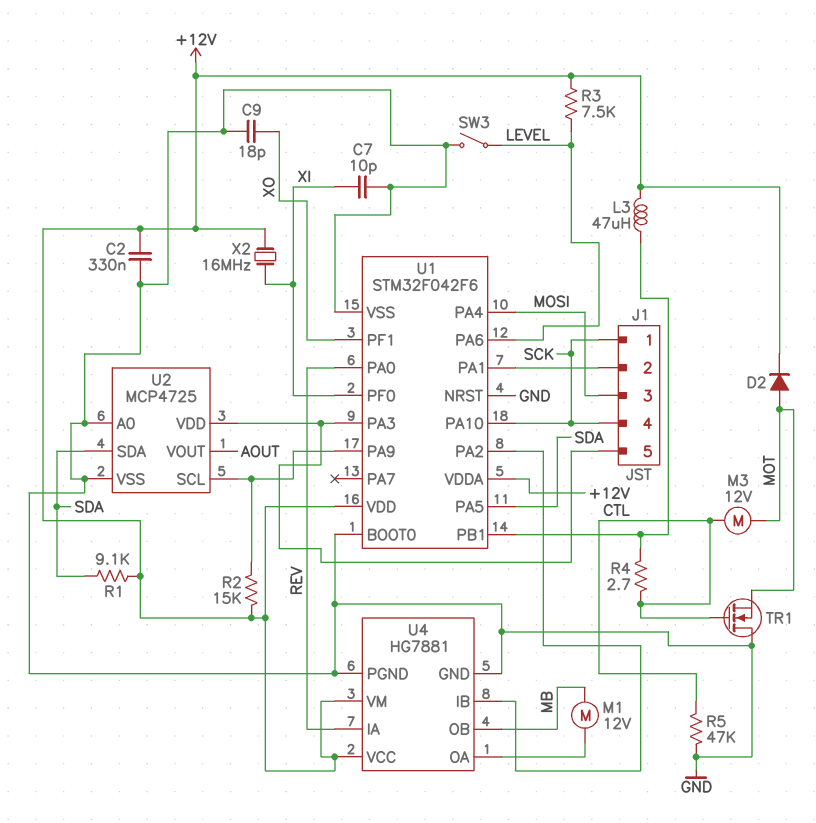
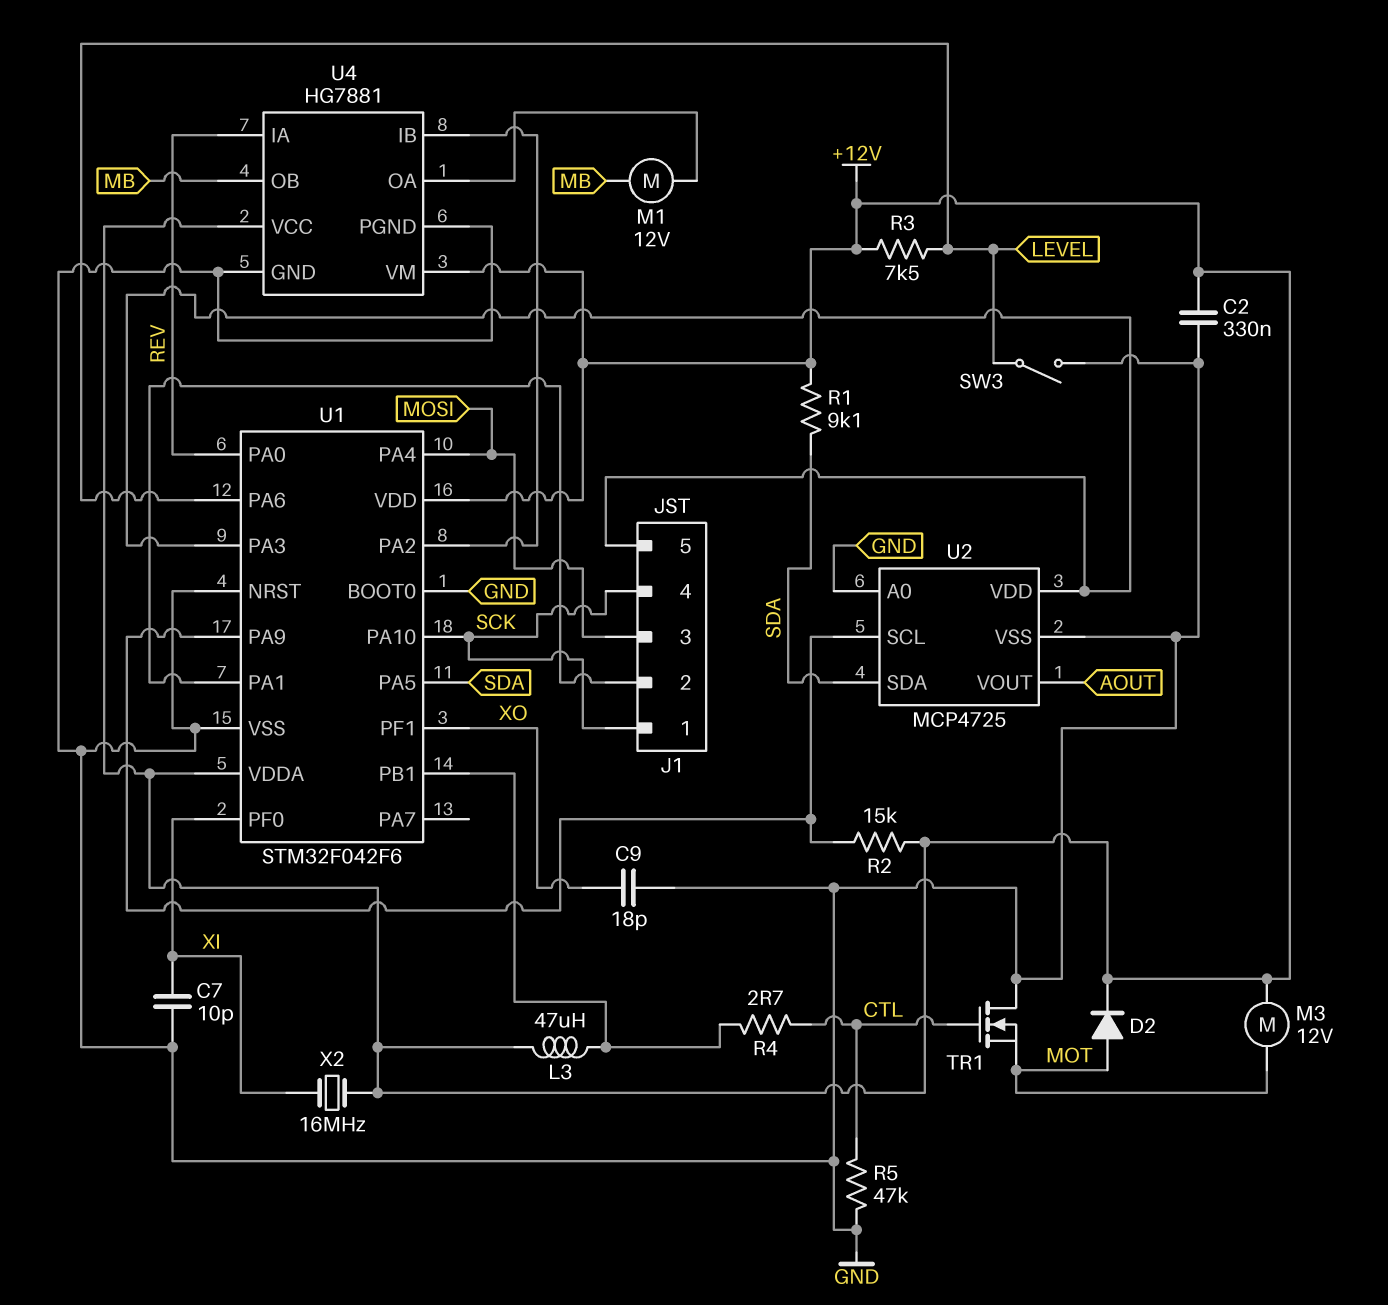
M3: motor 12V (CTL, MOT) -> motor 12V (+12V, MOT)

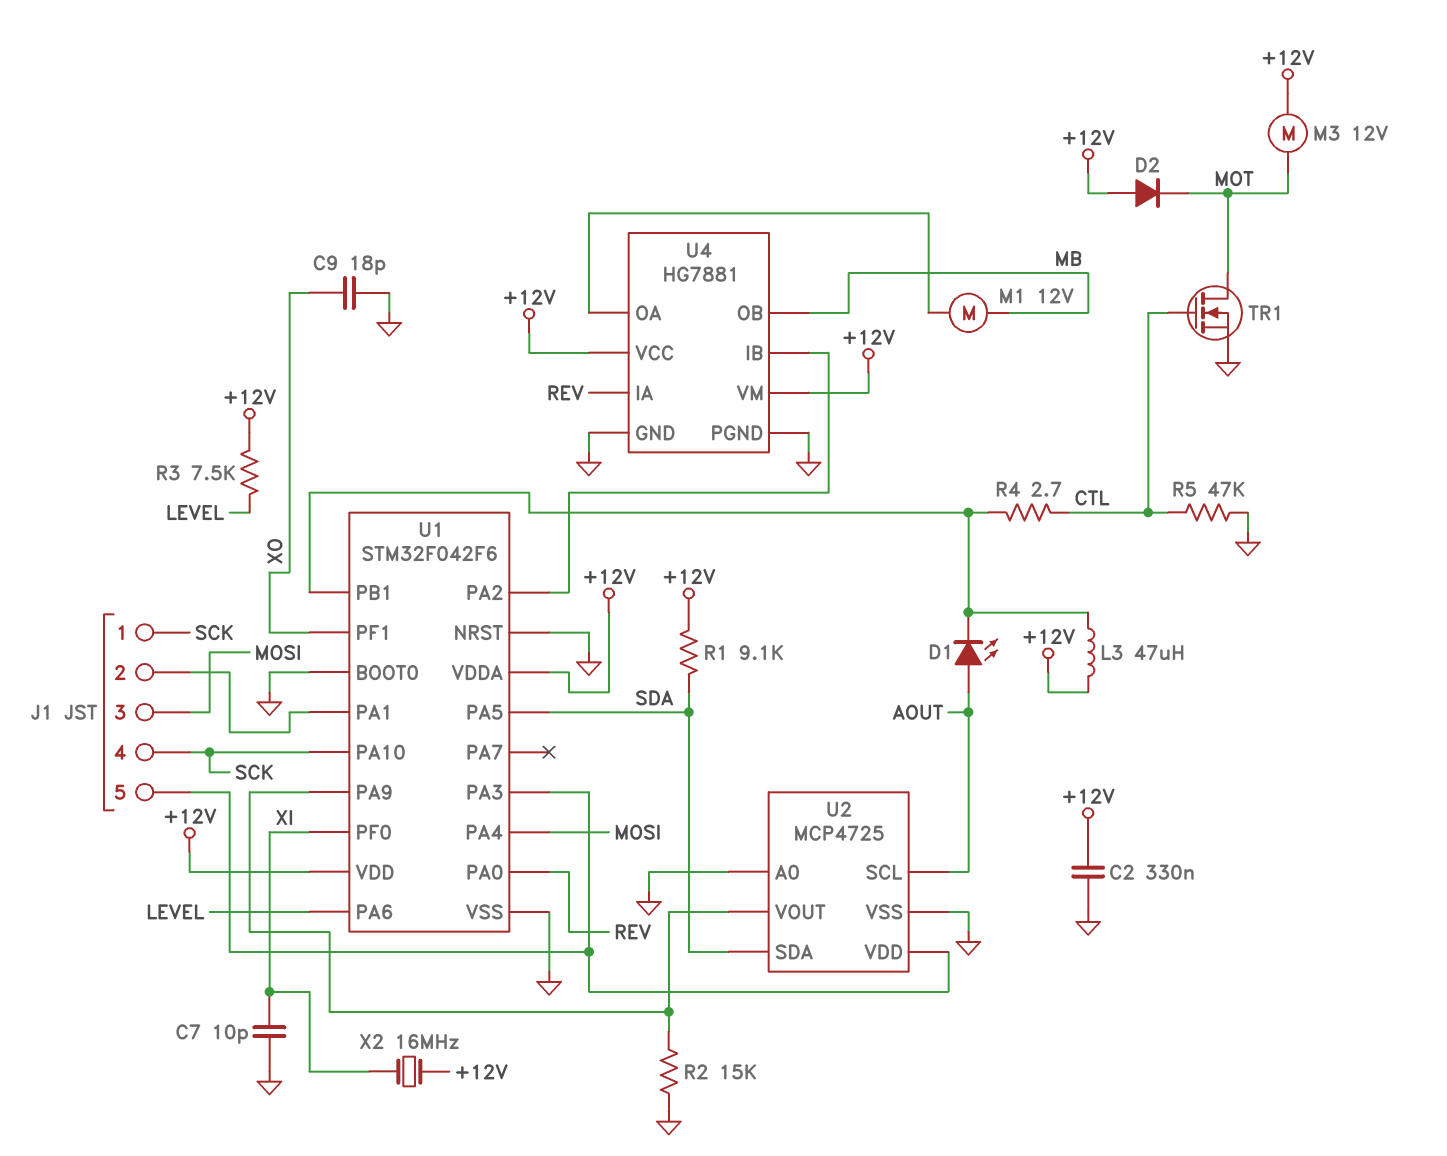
D1: none -> LED (A AOUT, K U1/PB1)
D2: diode (A MOT, K +12V) -> diode (A +12V, K MOT)
R2: 15k (+12V, U1/PA9) -> 15k (GND, U1/PA9)
SW3: switch (GND, LEVEL) -> none
TR1: NMOS (G CTL, D GND, S MOT) -> NMOS (G CTL, D MOT, S GND)
U2 pin SCL: U1/PA9 -> AOUT
U2 pin VOUT: AOUT -> U1/PA9

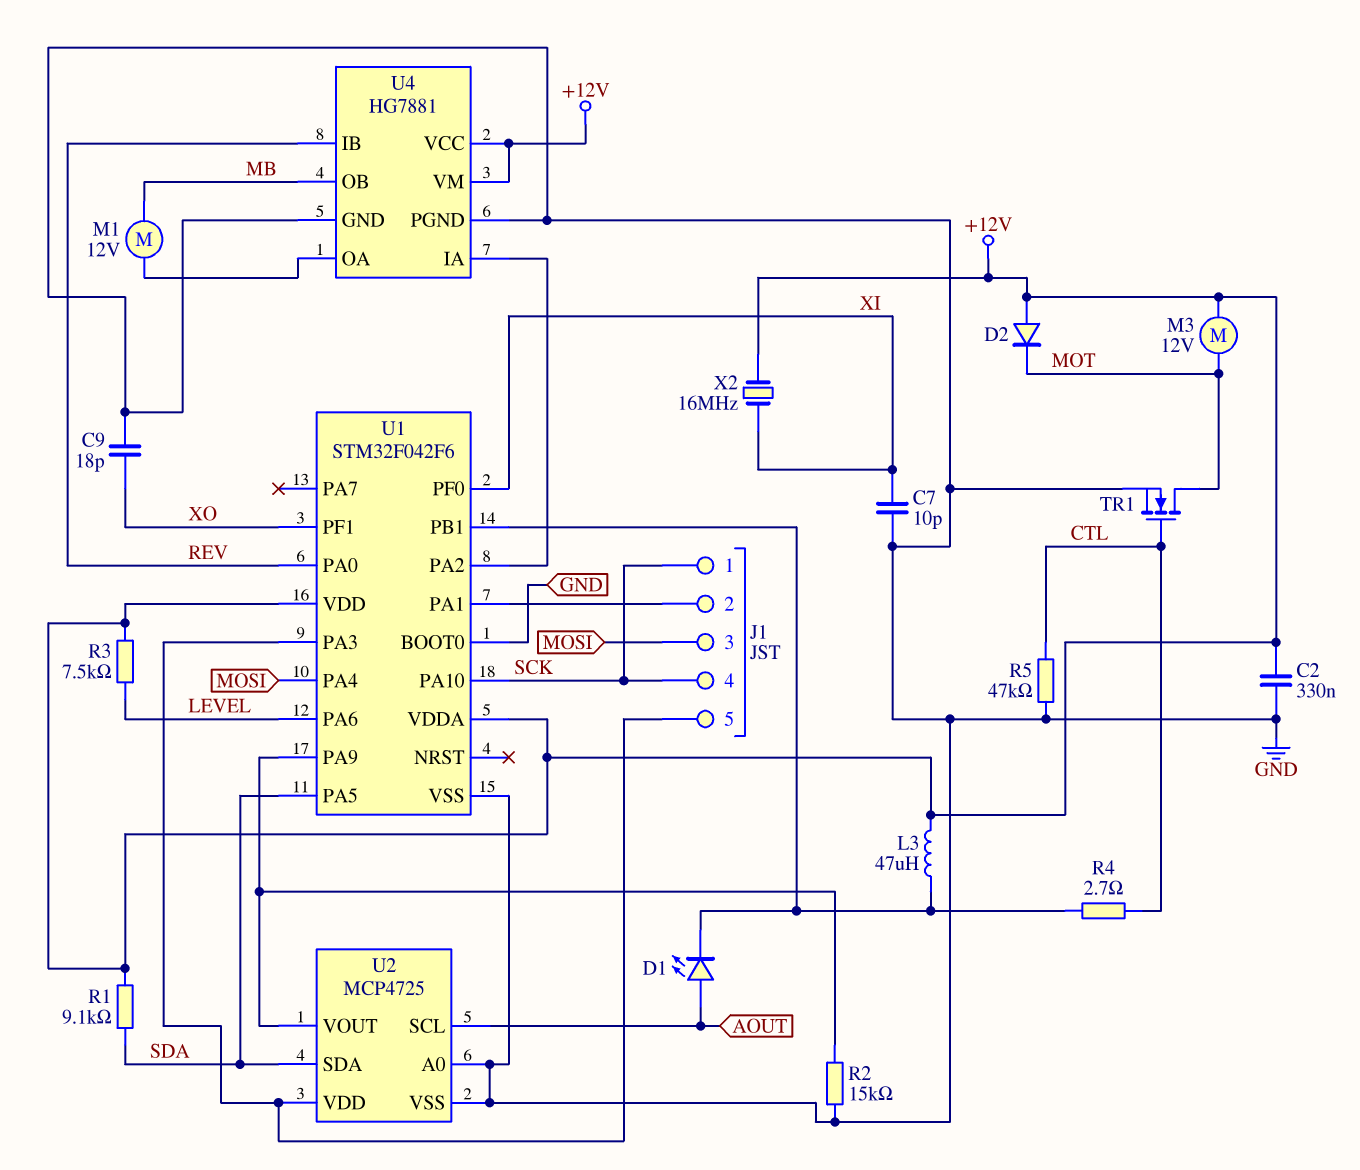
U1 pin NRST: GND -> none
U4 pin IA: REV -> U1/PA2
U4 pin IB: U1/PA2 -> REV

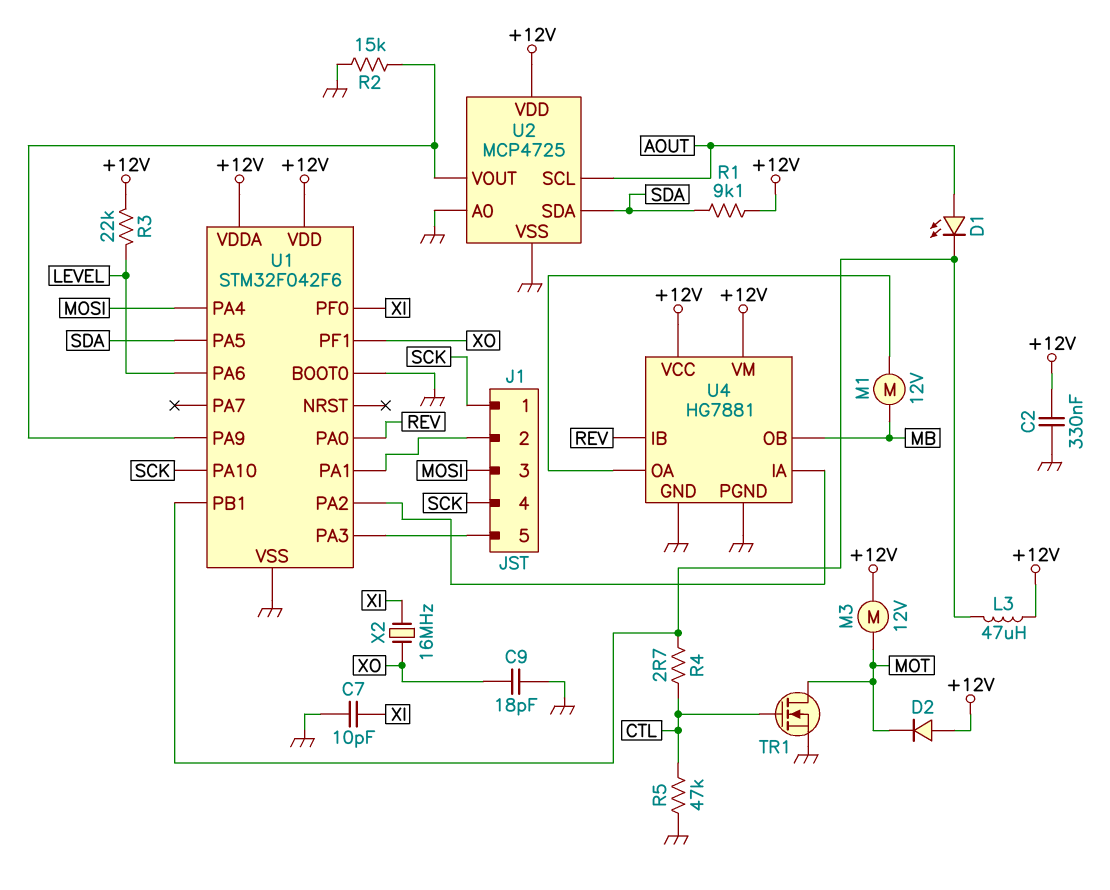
R3: 7.5k (+12V, LEVEL) -> 22k (+12V, LEVEL)
U2 pin VDD: J1/5 -> +12V
X2: 16MHz (+12V, XI) -> 16MHz (XI, XO)

